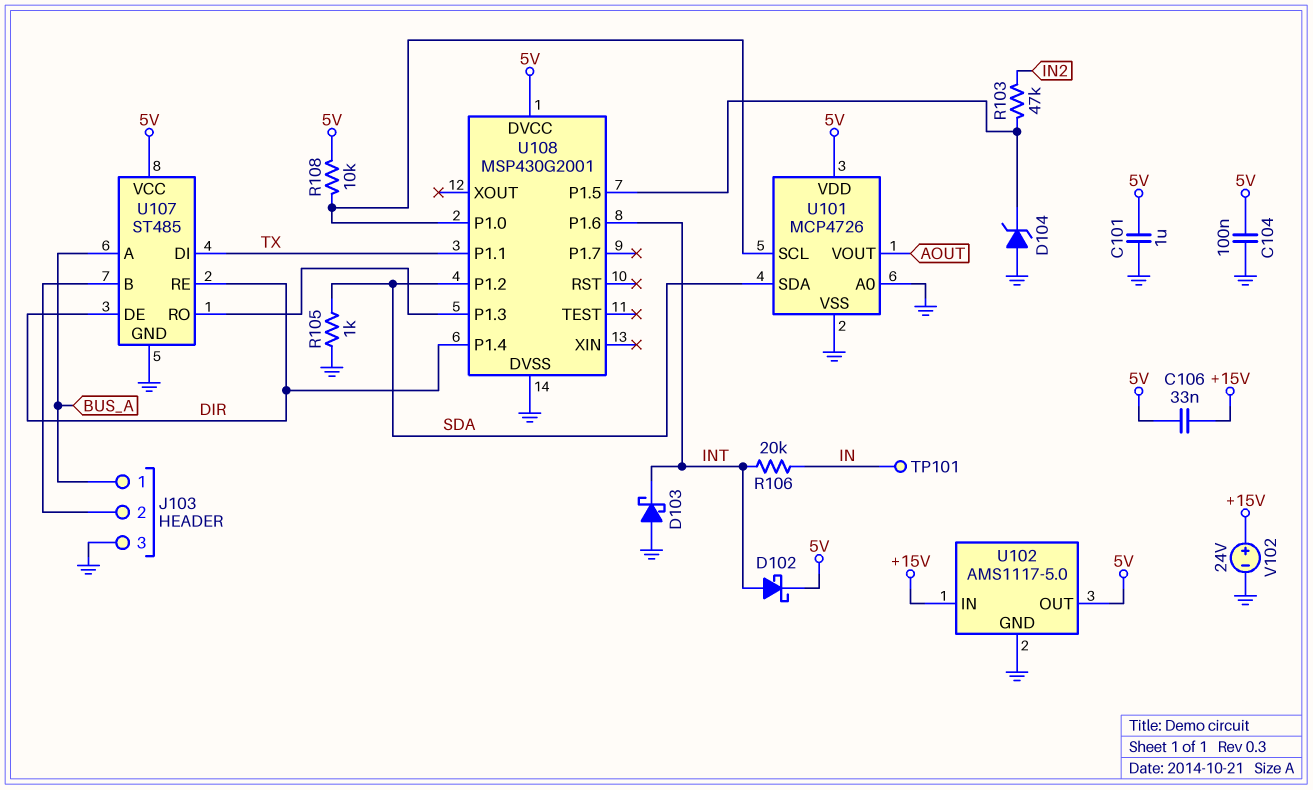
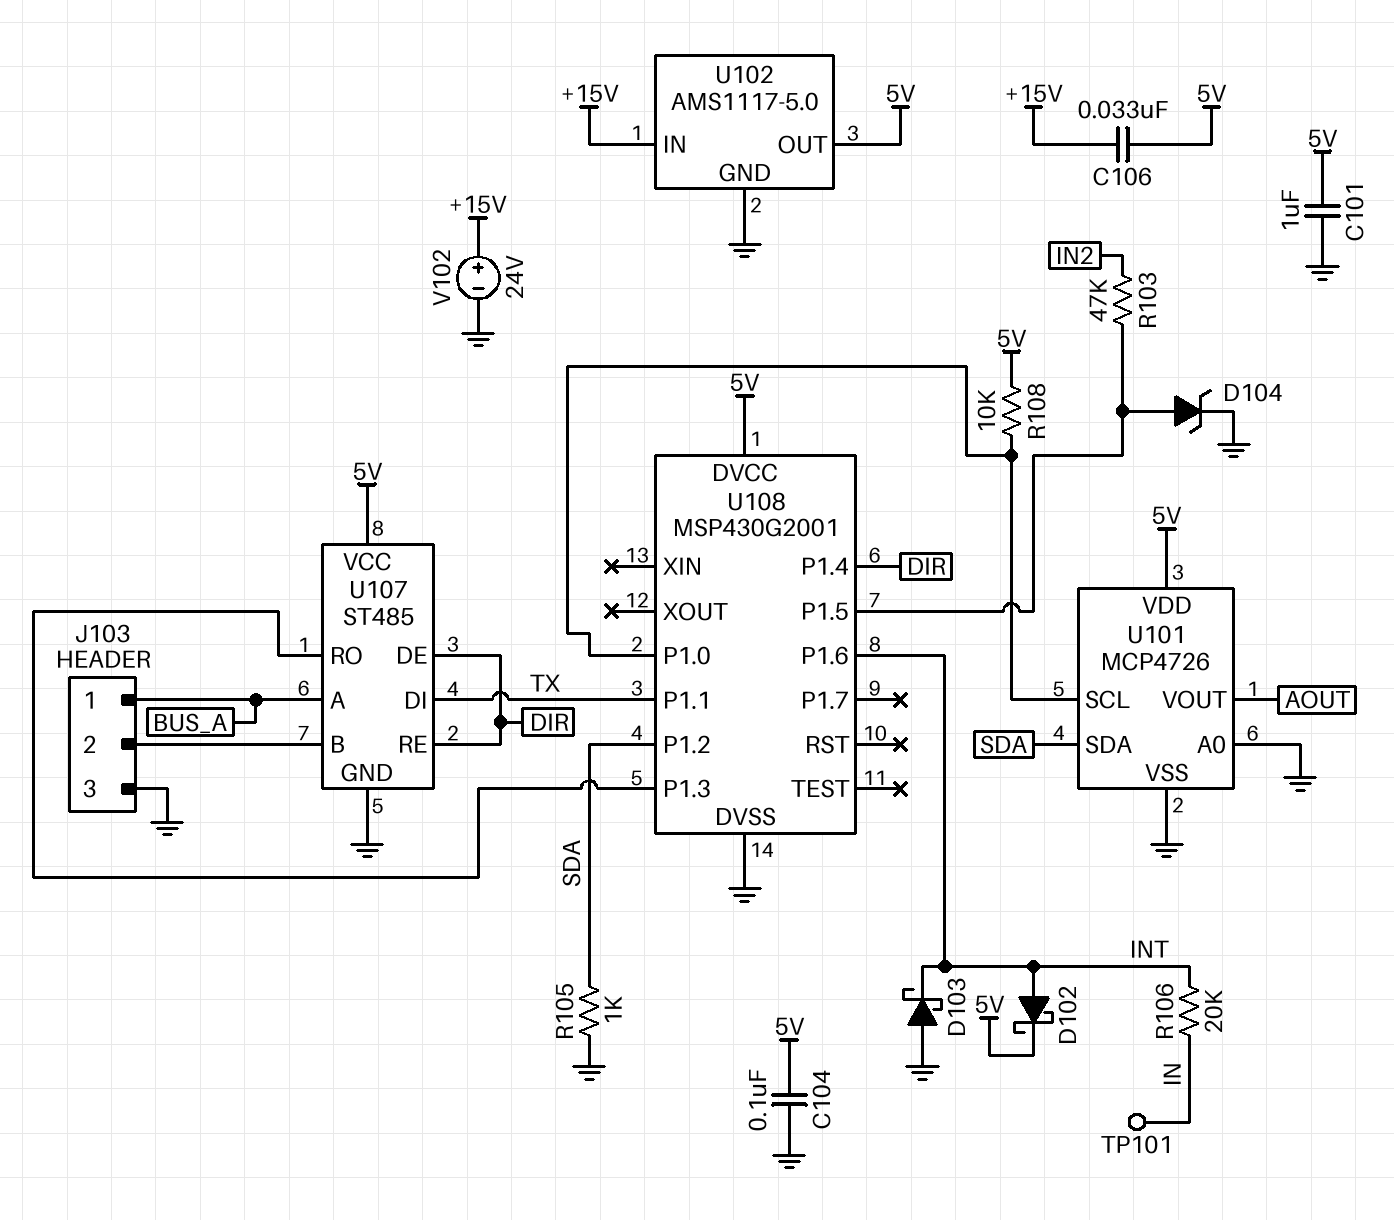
D104: zener (A GND, K U108/P1.5) -> zener (A U108/P1.5, K GND)

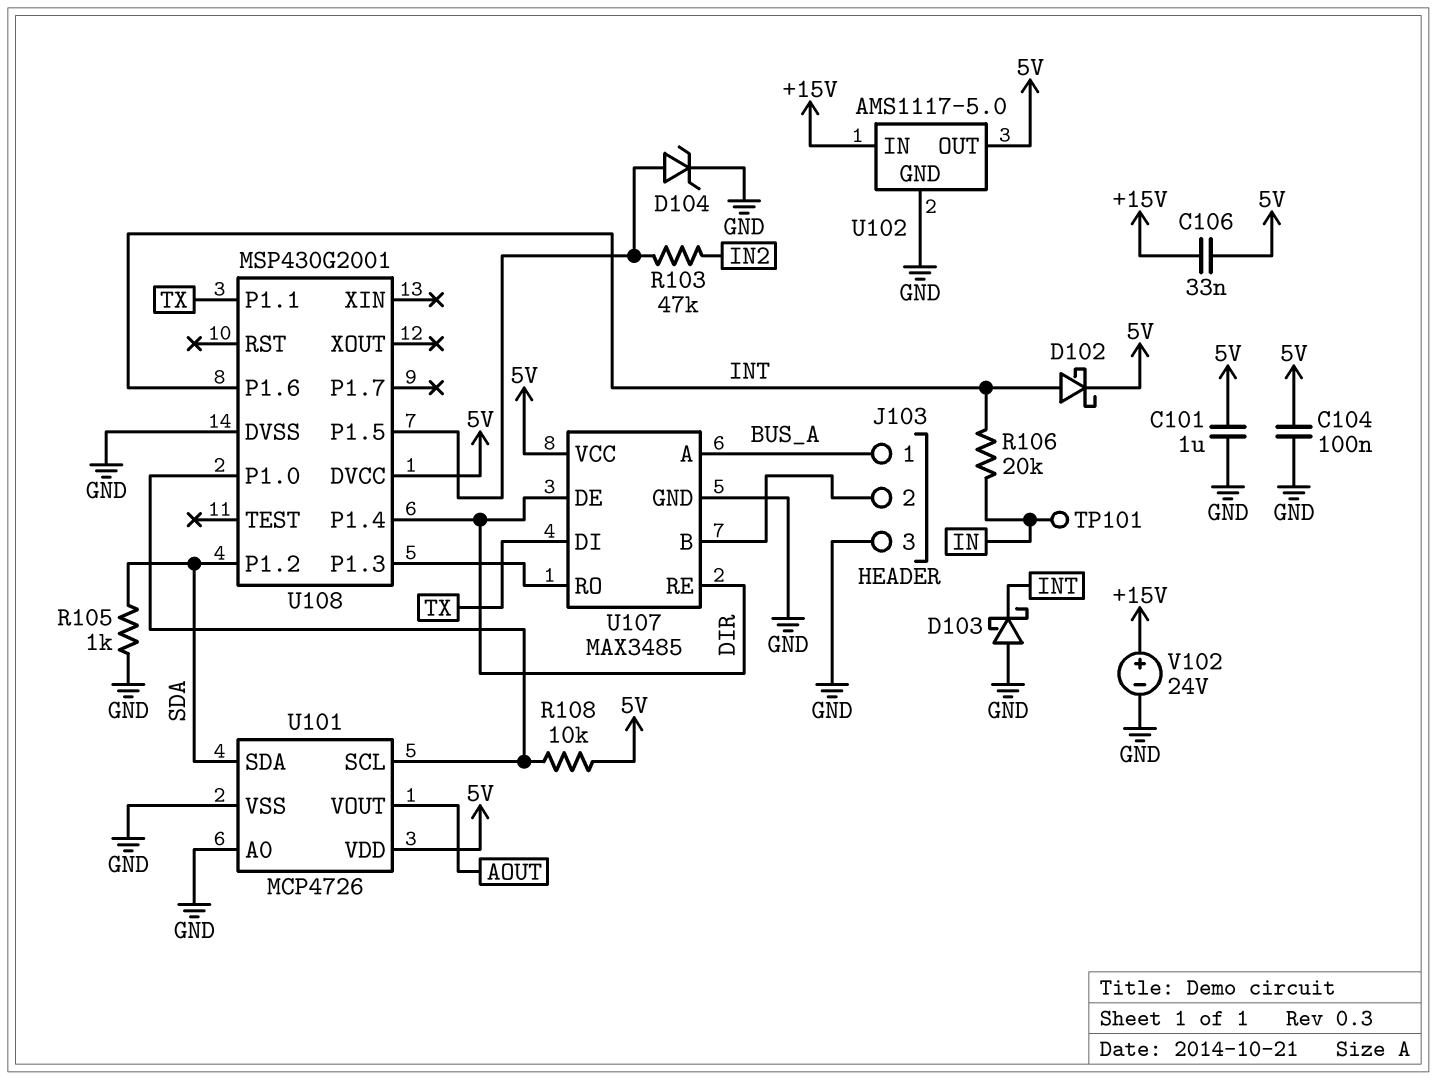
U107: ST485 -> MAX3485

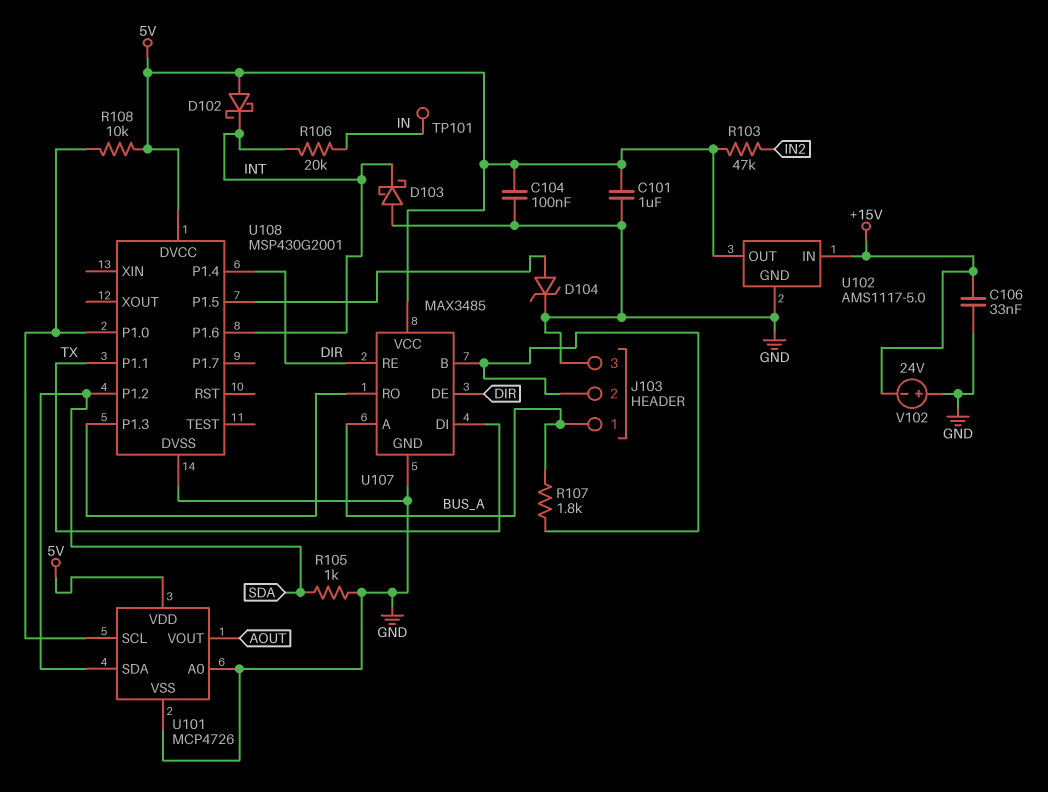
C106: 33nF (+15V, 5V) -> 33nF (+15V, GND)
D102: schottky (A INT, K 5V) -> schottky (A 5V, K INT)
R103: 47k (IN2, U108/P1.5) -> 47k (5V, IN2)
R107: none -> 1.8k (BUS_A, J103/2)
V102: 24V (plus +15V, minus GND) -> 24V (plus GND, minus +15V)

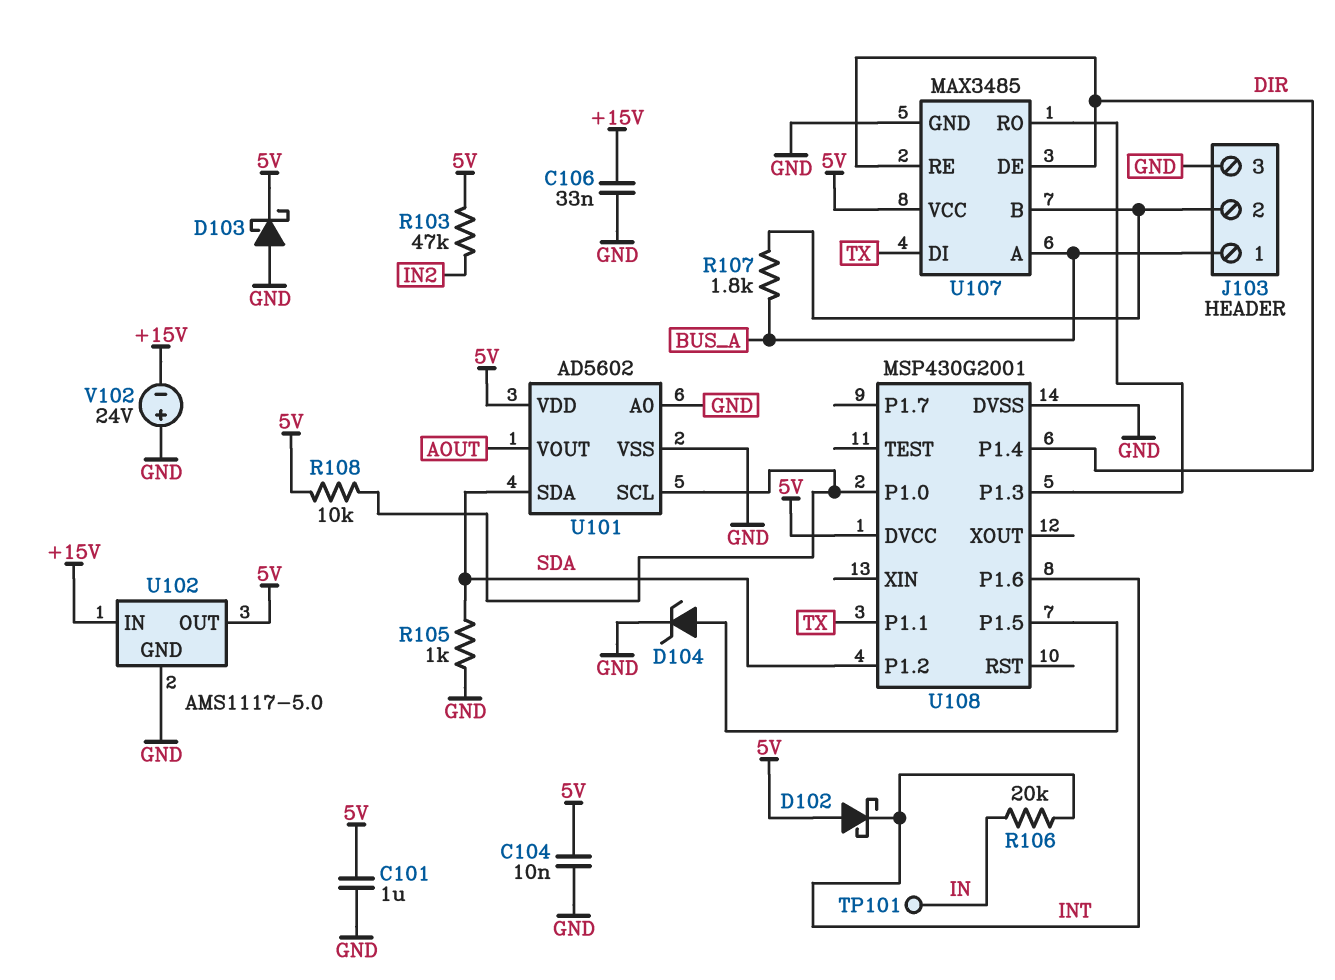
C104: 100nF (5V, GND) -> 10nF (5V, GND)
D103: schottky (A GND, K INT) -> schottky (A GND, K 5V)
U101: MCP4726 -> AD5602

